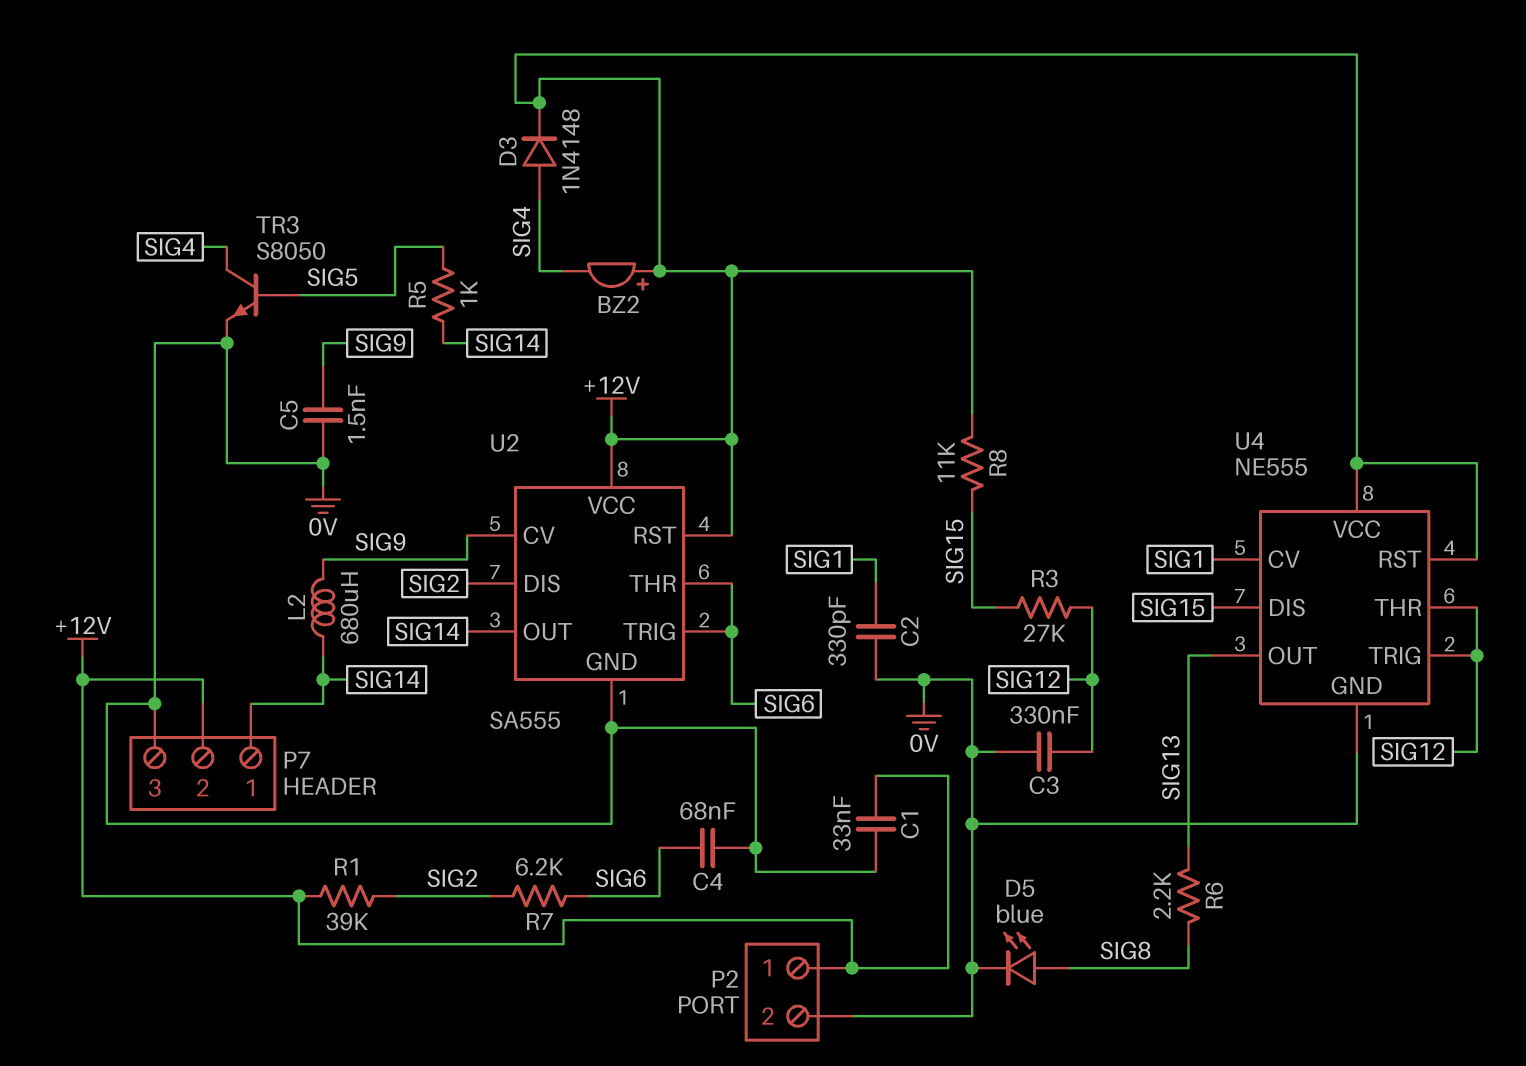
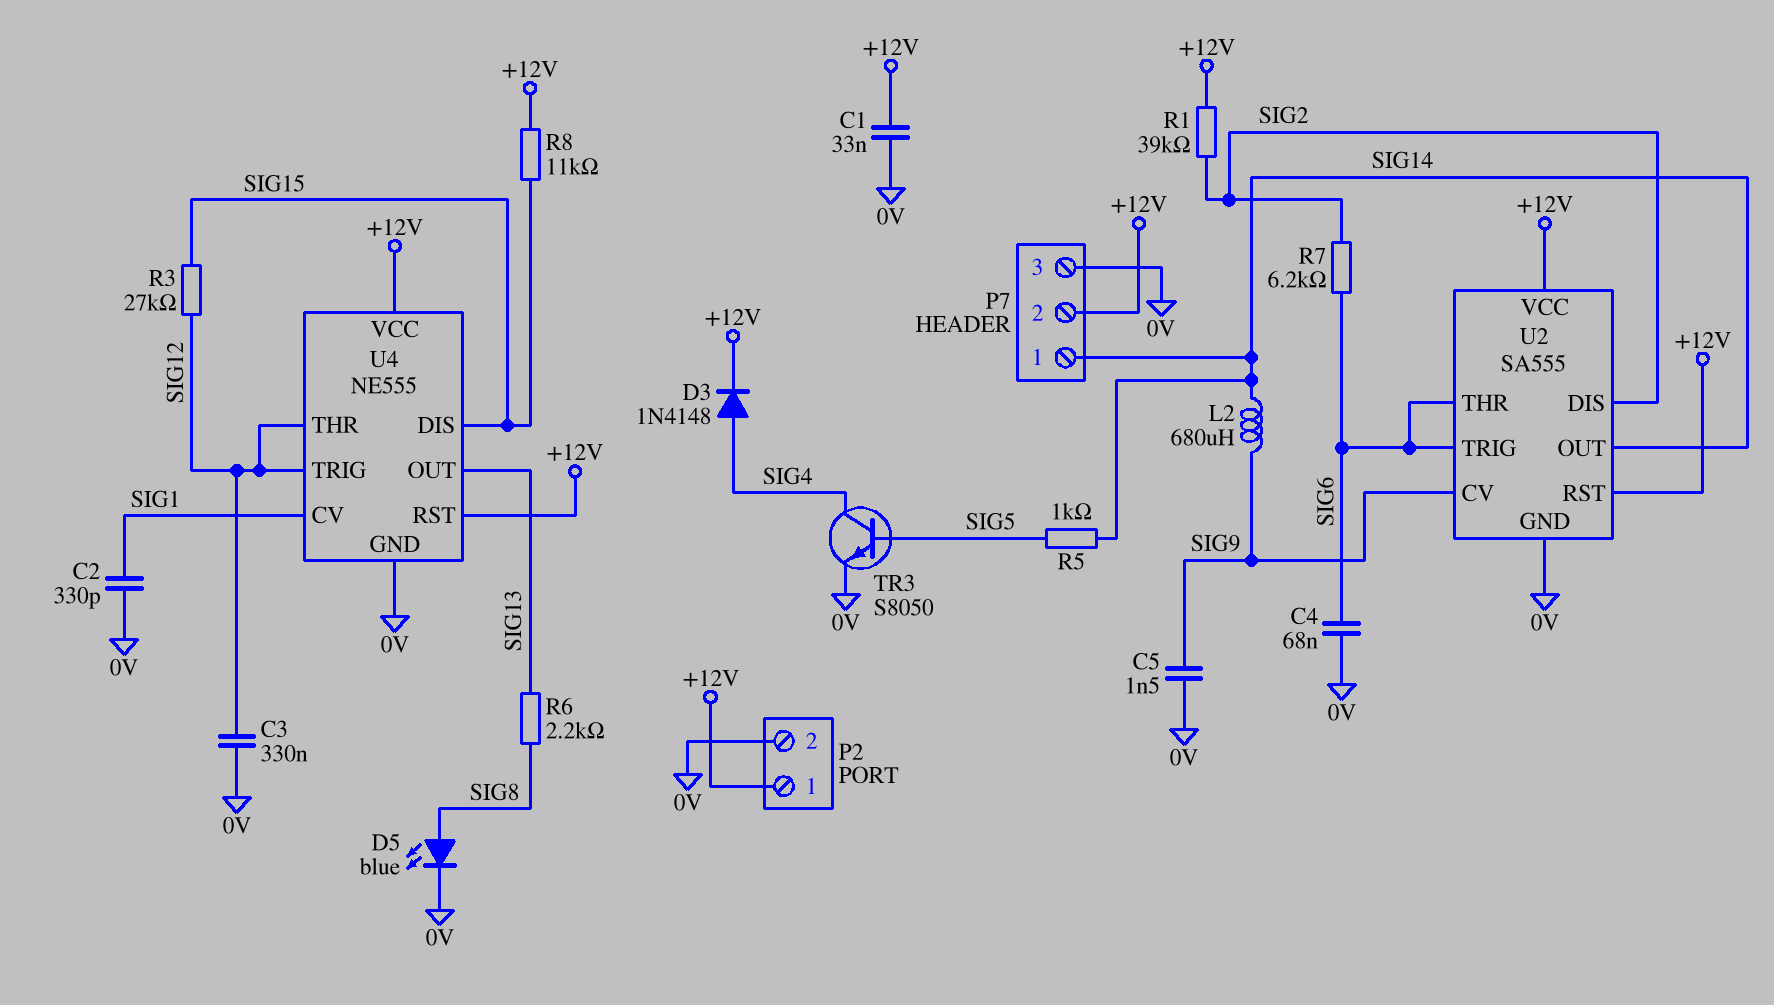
BZ2: buzzer (plus +12V, minus SIG4) -> none

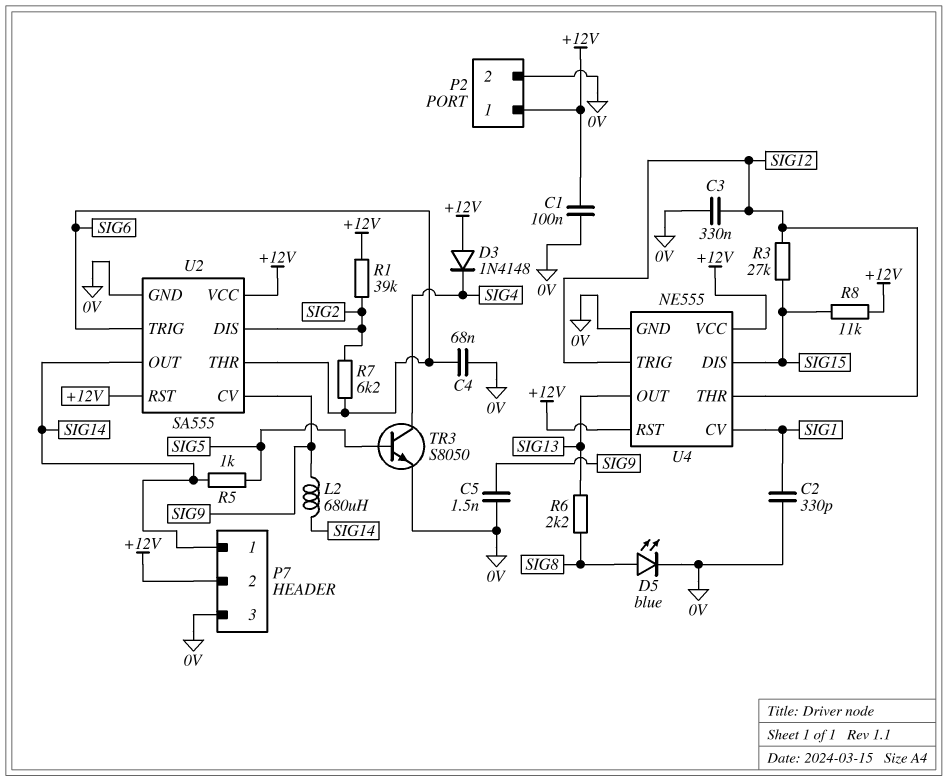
C1: 33nF (+12V, 0V) -> 100nF (+12V, 0V)
D3: diode 1N4148 (A SIG4, K +12V) -> diode 1N4148 (A +12V, K SIG4)

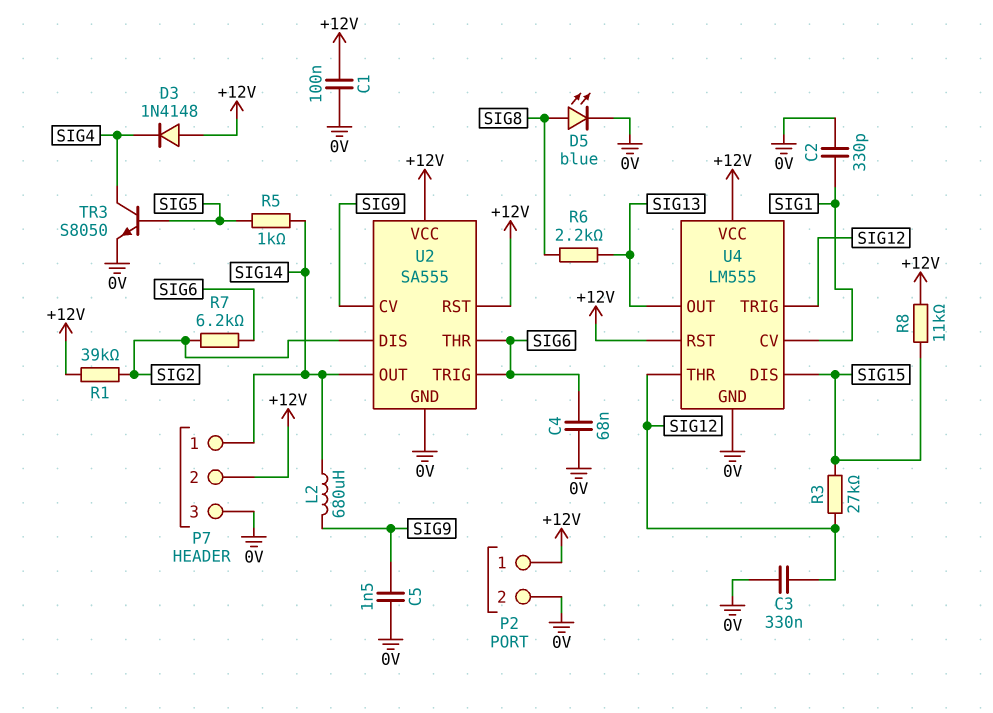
U4: NE555 -> LM555

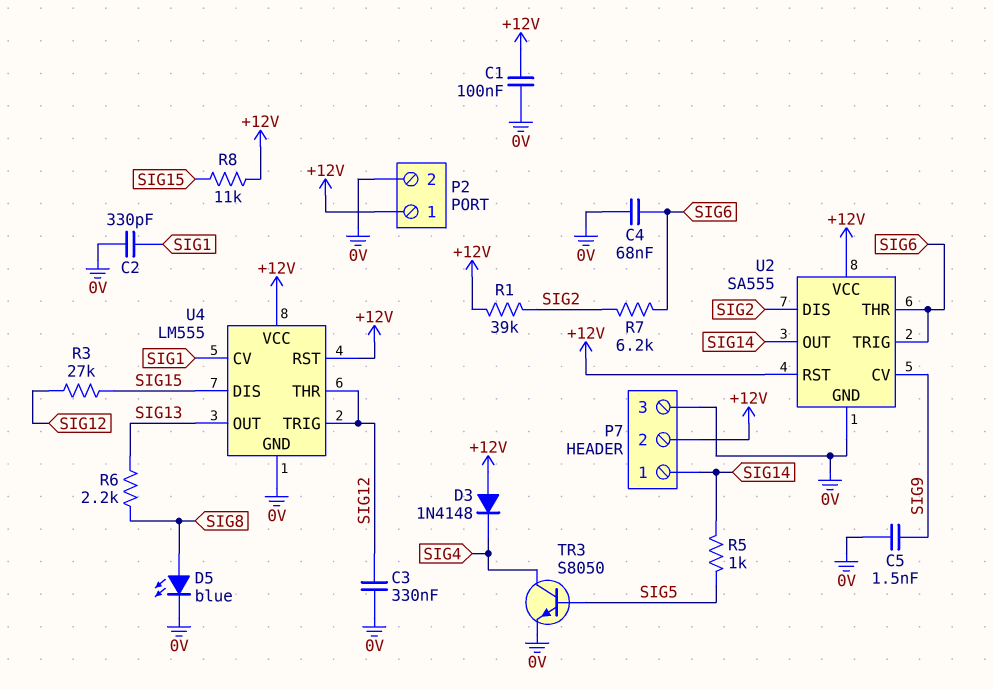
L2: 680uH (SIG9, SIG14) -> none

